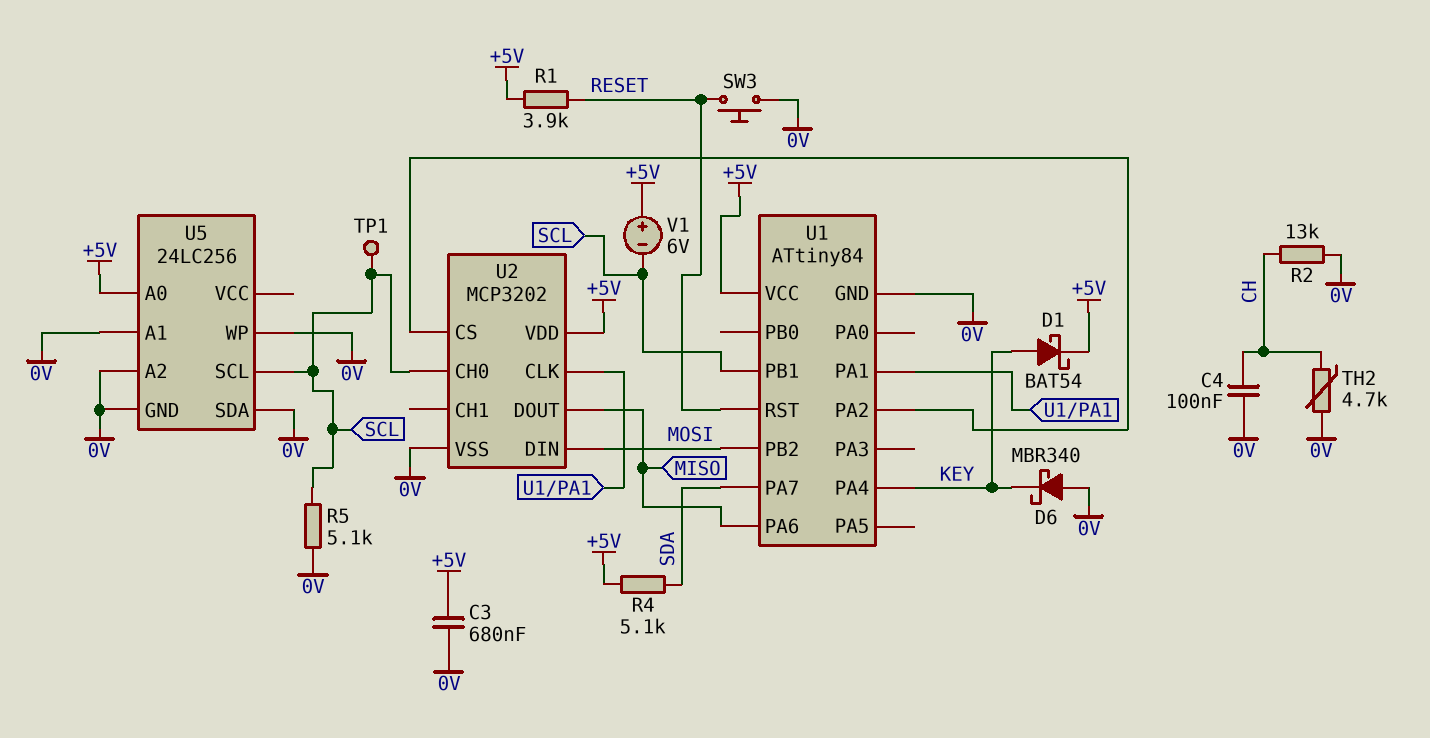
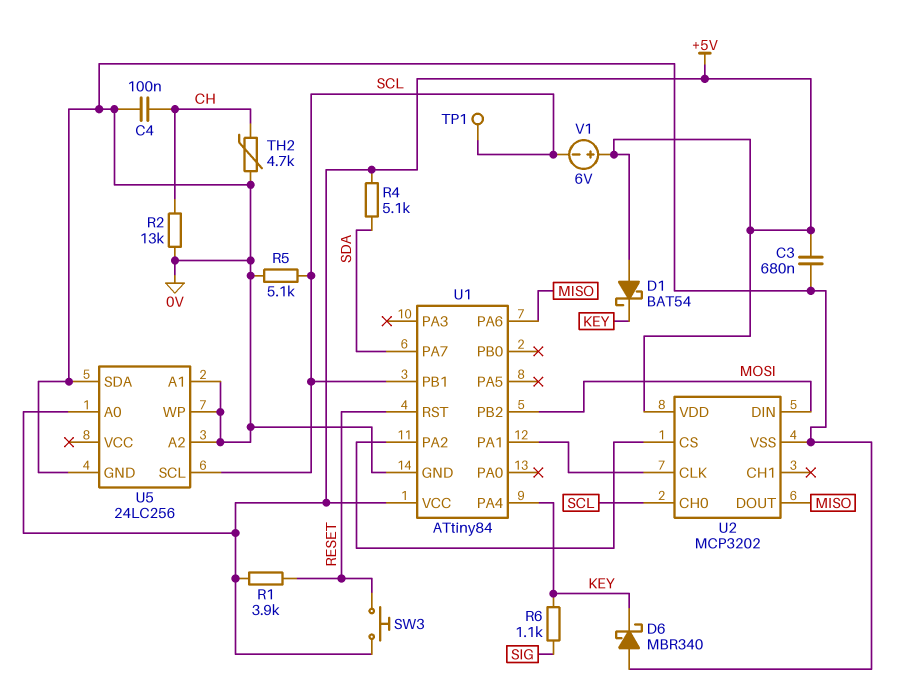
D1: schottky BAT54 (A KEY, K +5V) -> schottky BAT54 (A +5V, K KEY)
R6: none -> 1.1k (KEY, SIG)
SW3: button (0V, RESET) -> button (+5V, RESET)

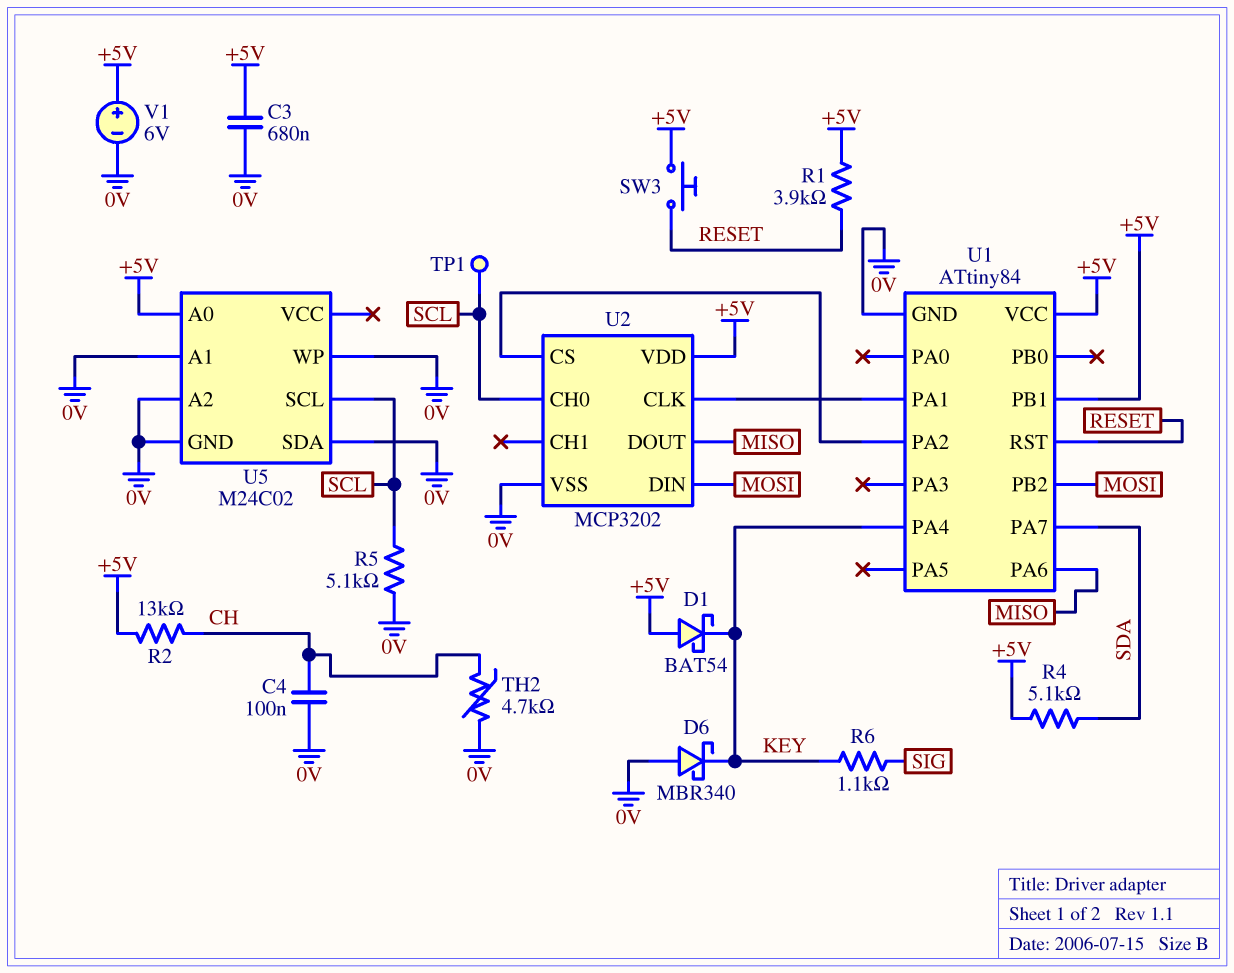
R2: 13k (0V, CH) -> 13k (+5V, CH)
U1 pin PB1: SCL -> +5V
U5: 24LC256 -> M24C02
V1: 6V (plus +5V, minus SCL) -> 6V (plus +5V, minus 0V)

